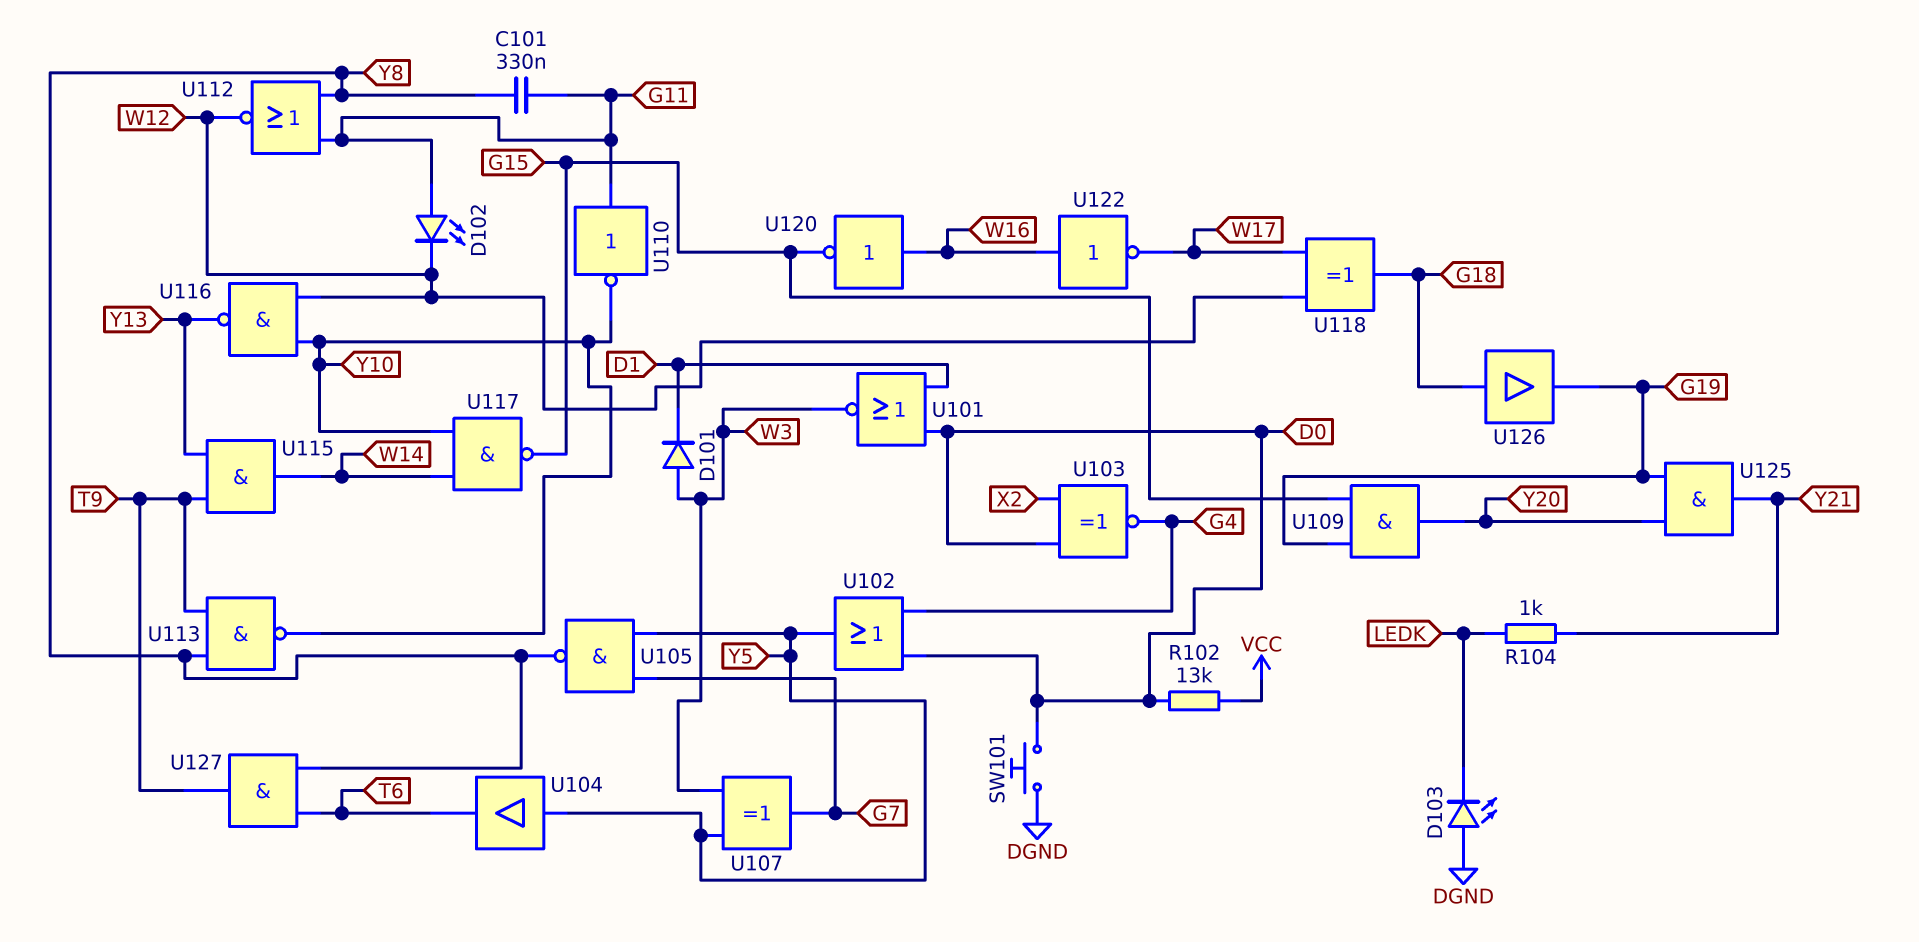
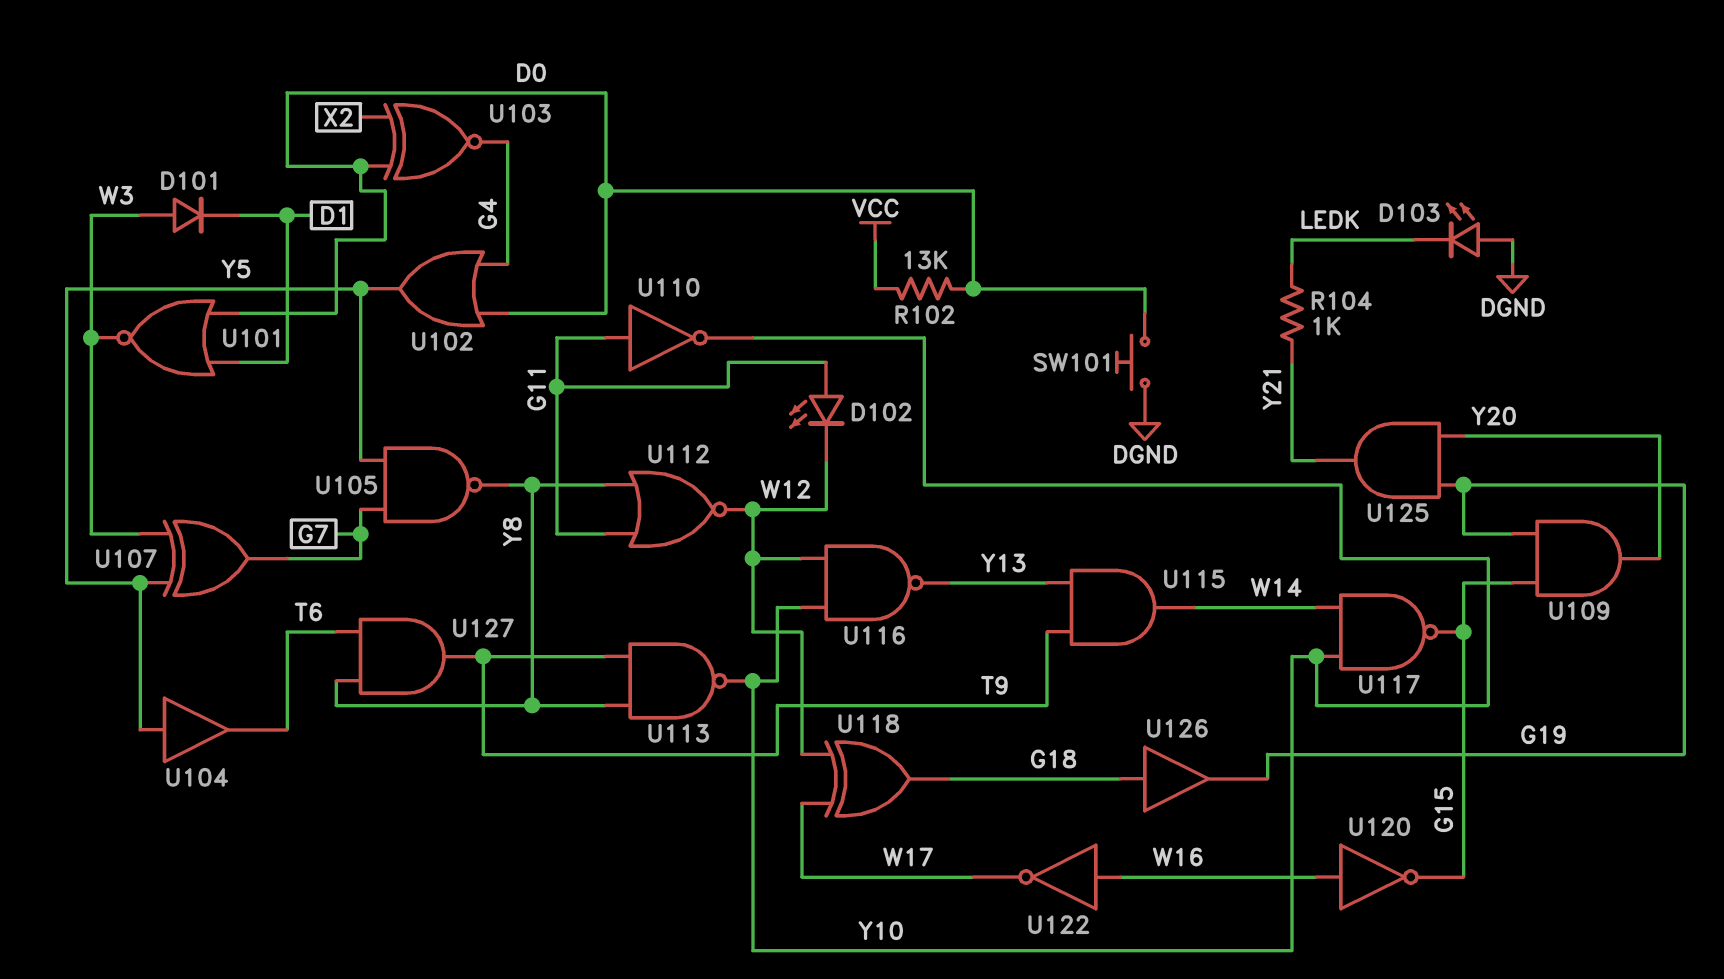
C101: 330nF (G11, Y8) -> none

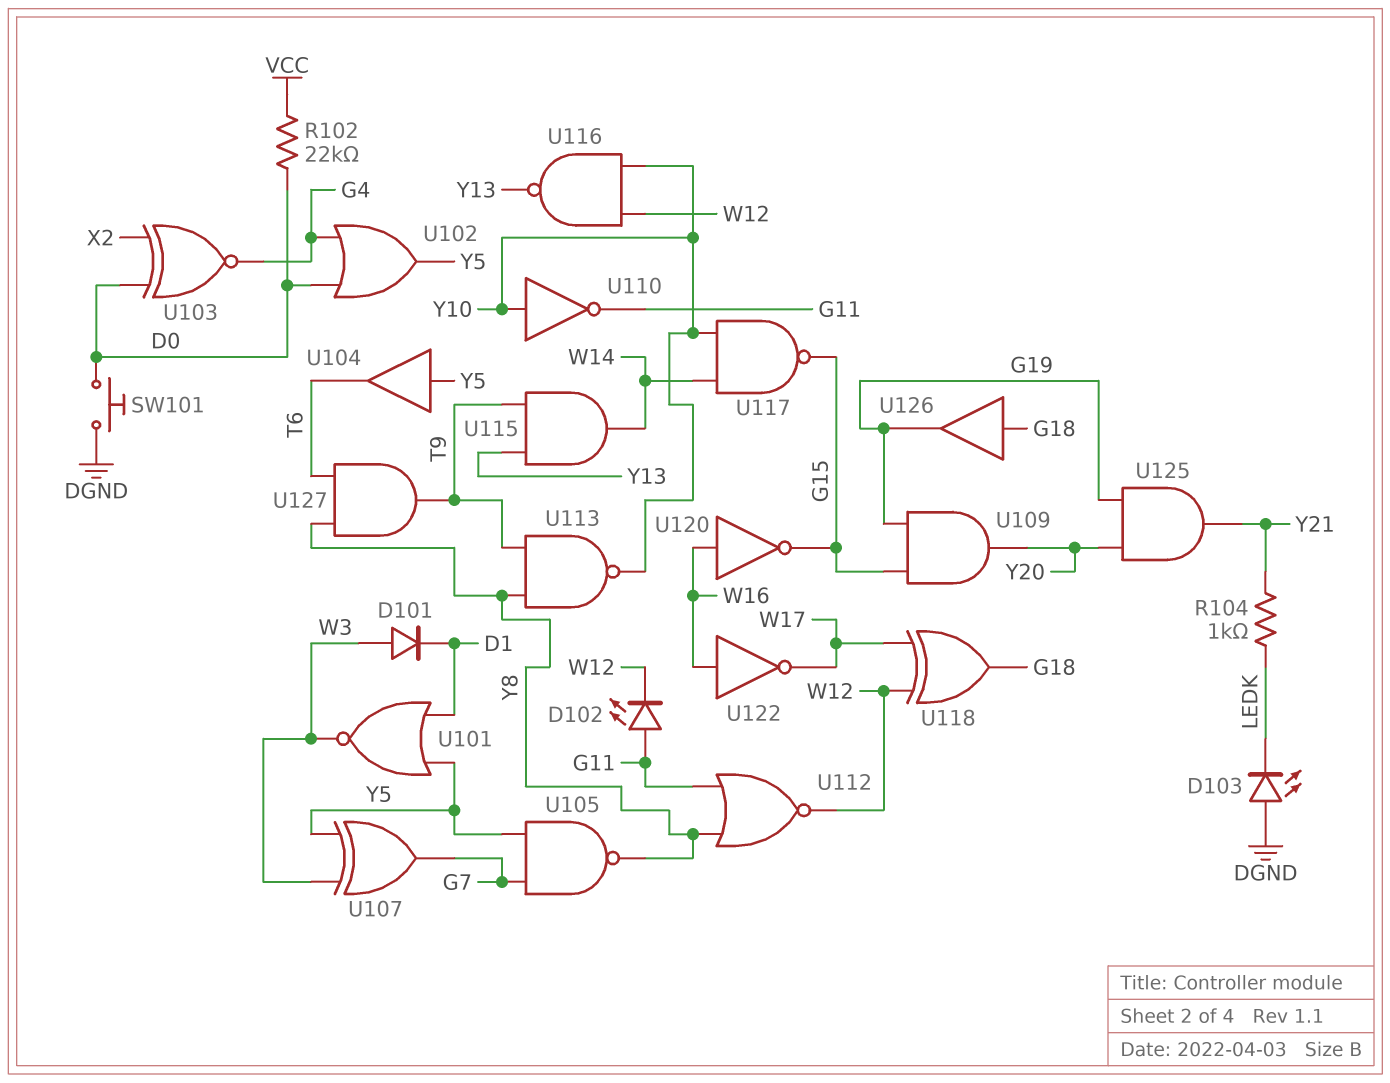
R102: 13k (D0, VCC) -> 22k (D0, VCC)
U101: NOR (in D0, in D1, out W3) -> NOR (in D1, in Y5, out W3)
U110: NOT (in G11, out Y10) -> NOT (in Y10, out G11)

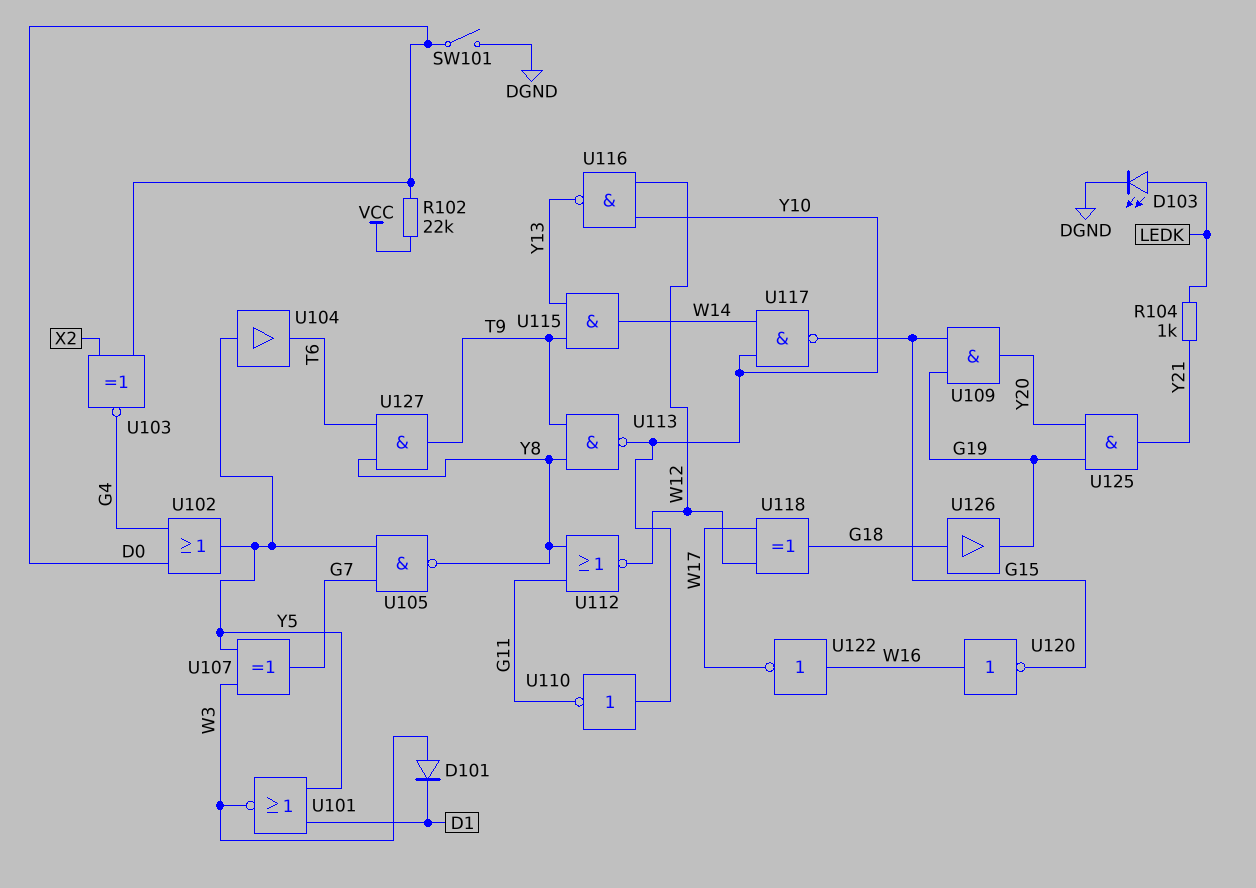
D102: LED (A G11, K W12) -> none
D103: LED (A DGND, K LEDK) -> LED (A LEDK, K DGND)
SW101: button (D0, DGND) -> switch (D0, DGND)

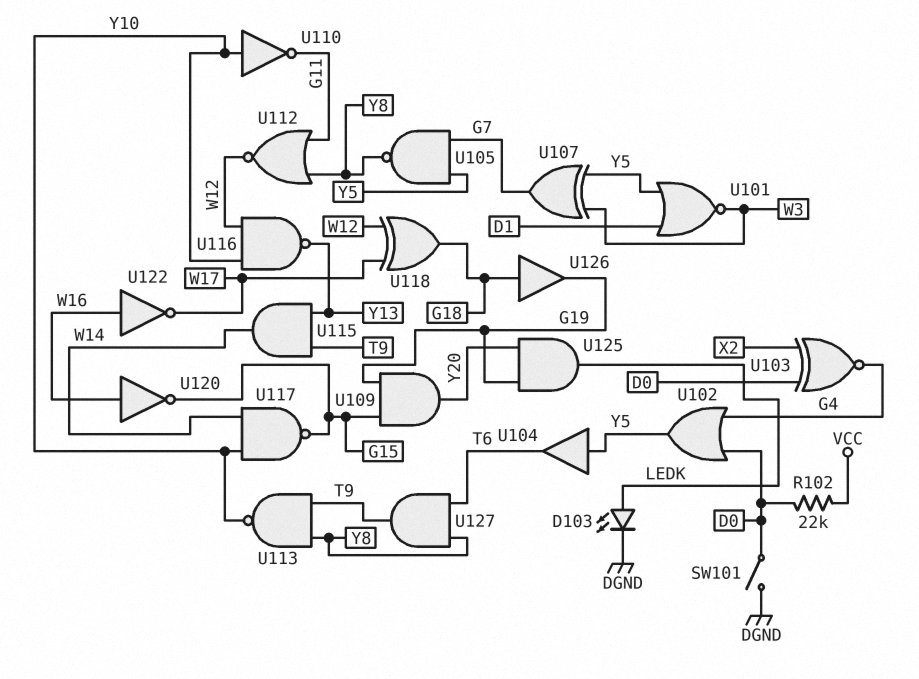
D101: diode (A W3, K D1) -> none
R104: 1k (LEDK, Y21) -> none
U125: AND (in G19, in Y20, out Y21) -> AND (in G19, in Y20, out LEDK)

